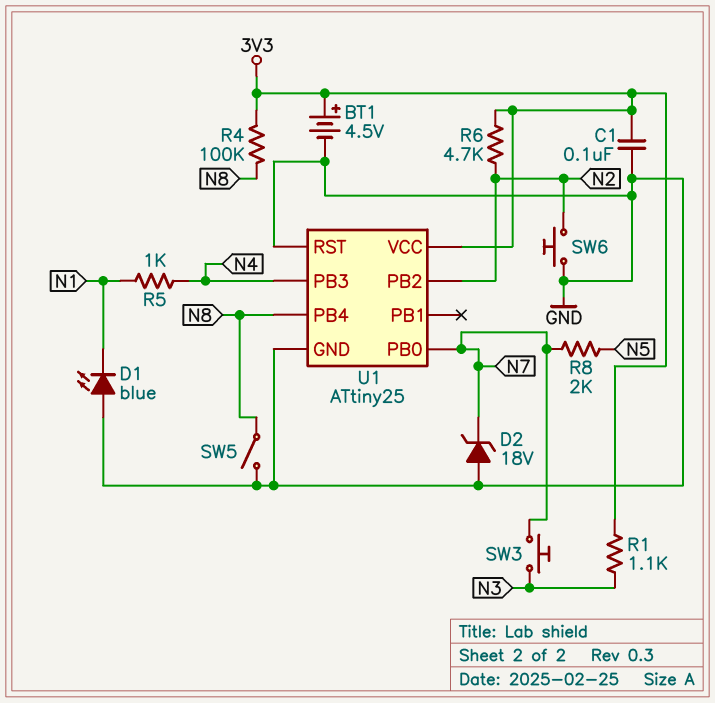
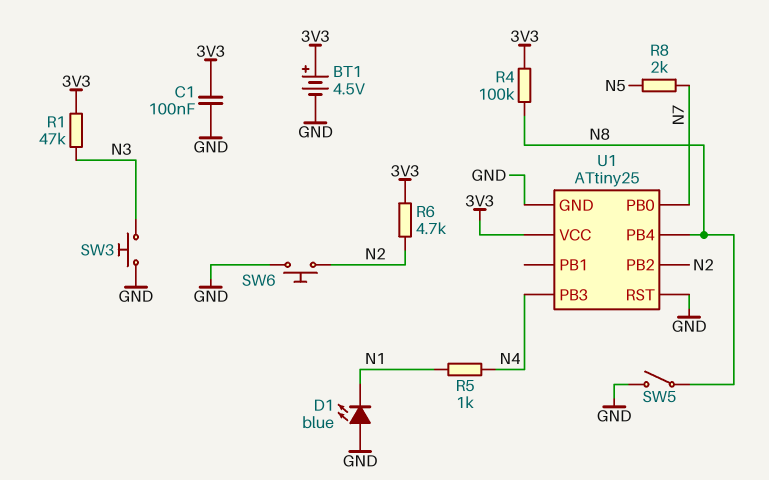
D2: zener 18V (A GND, K N7) -> none
R1: 1.1k (3V3, N3) -> 47k (3V3, N3)
SW3: button (N3, N7) -> button (GND, N3)

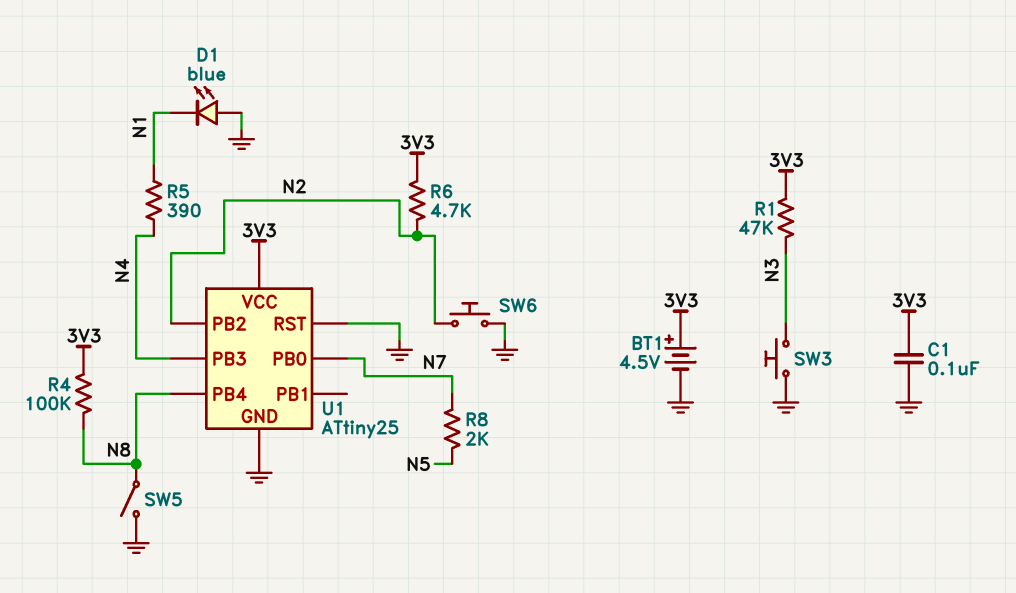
R5: 1k (N1, N4) -> 390 (N1, N4)

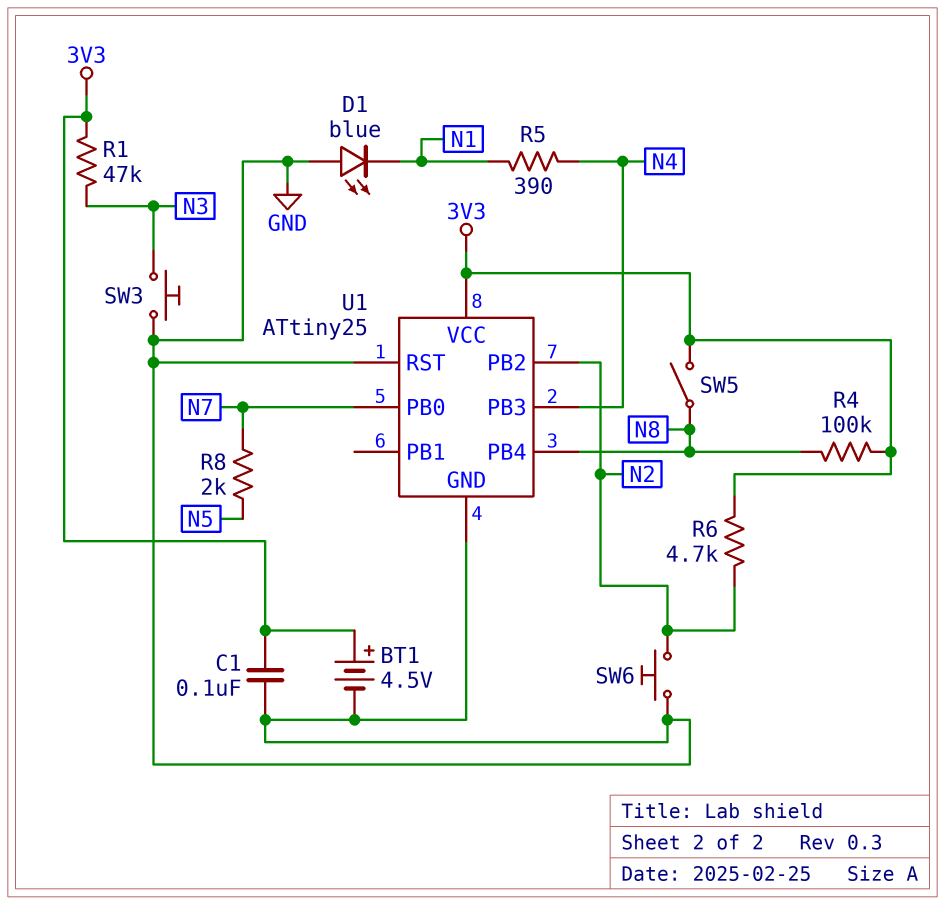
SW5: switch (GND, N8) -> switch (3V3, N8)

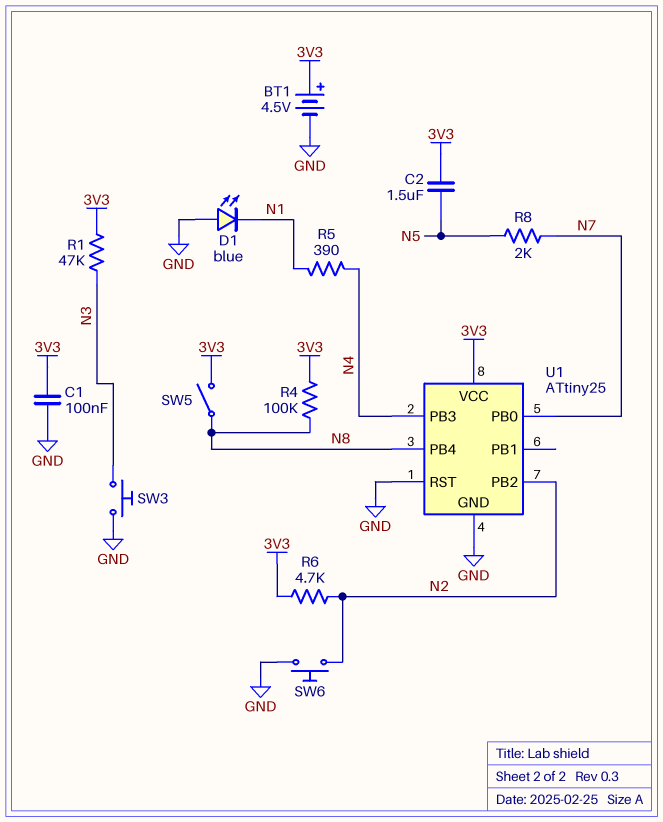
C2: none -> 1.5uF (3V3, N5)

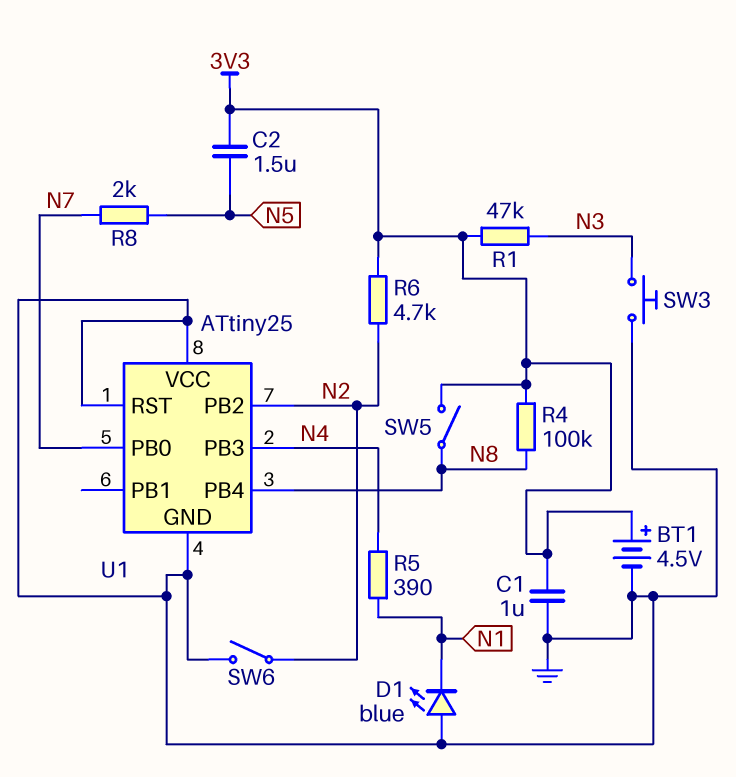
C1: 100nF (3V3, GND) -> 1uF (3V3, GND)
SW6: button (GND, N2) -> switch (GND, N2)
U1 pin VCC: 3V3 -> GND

